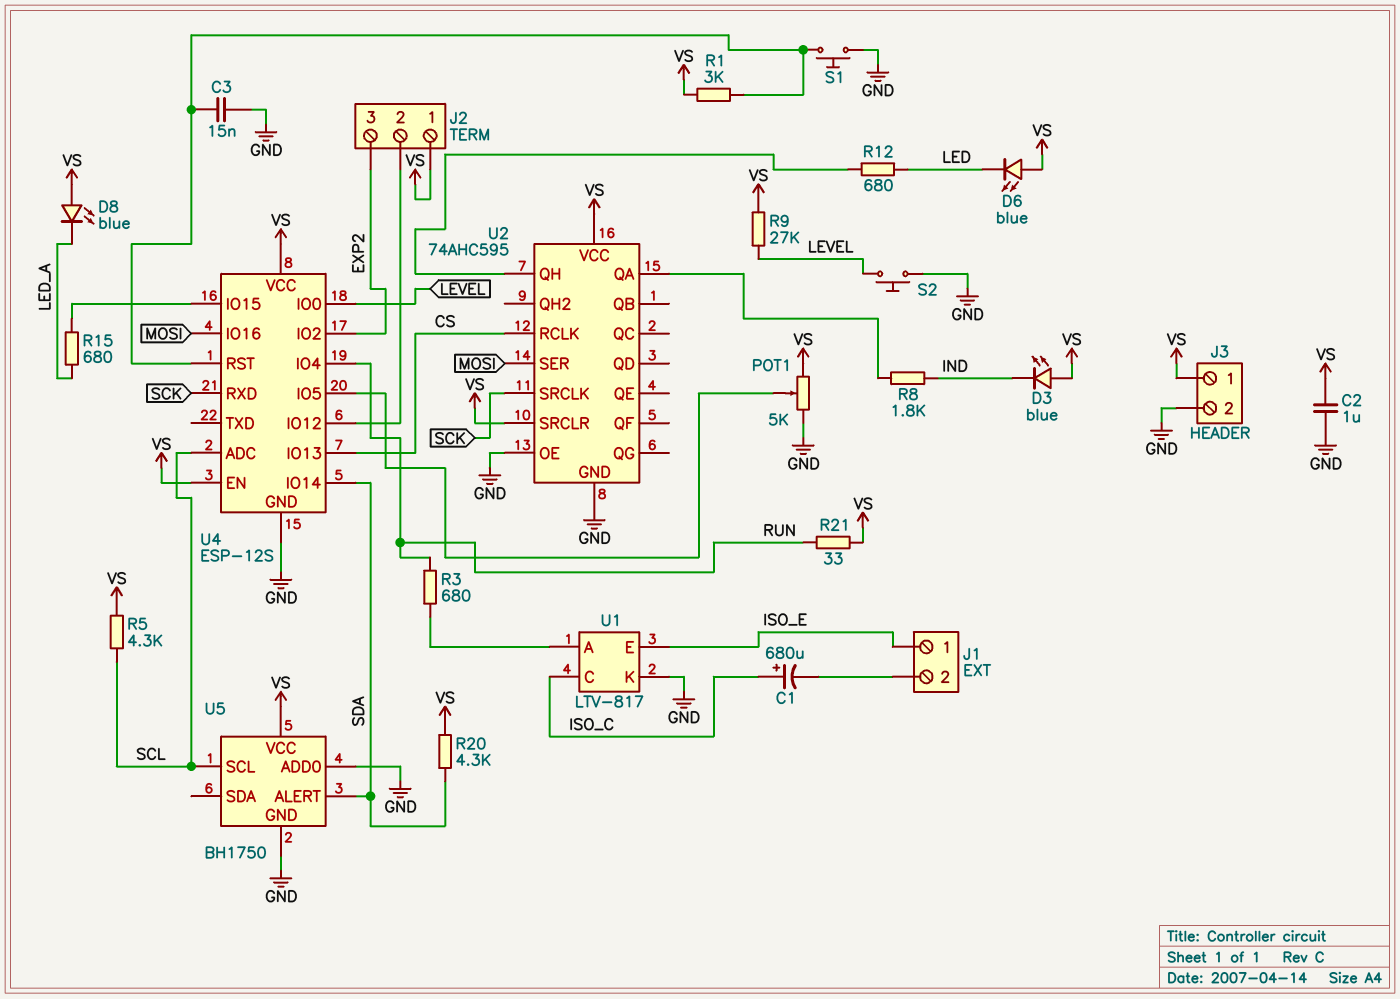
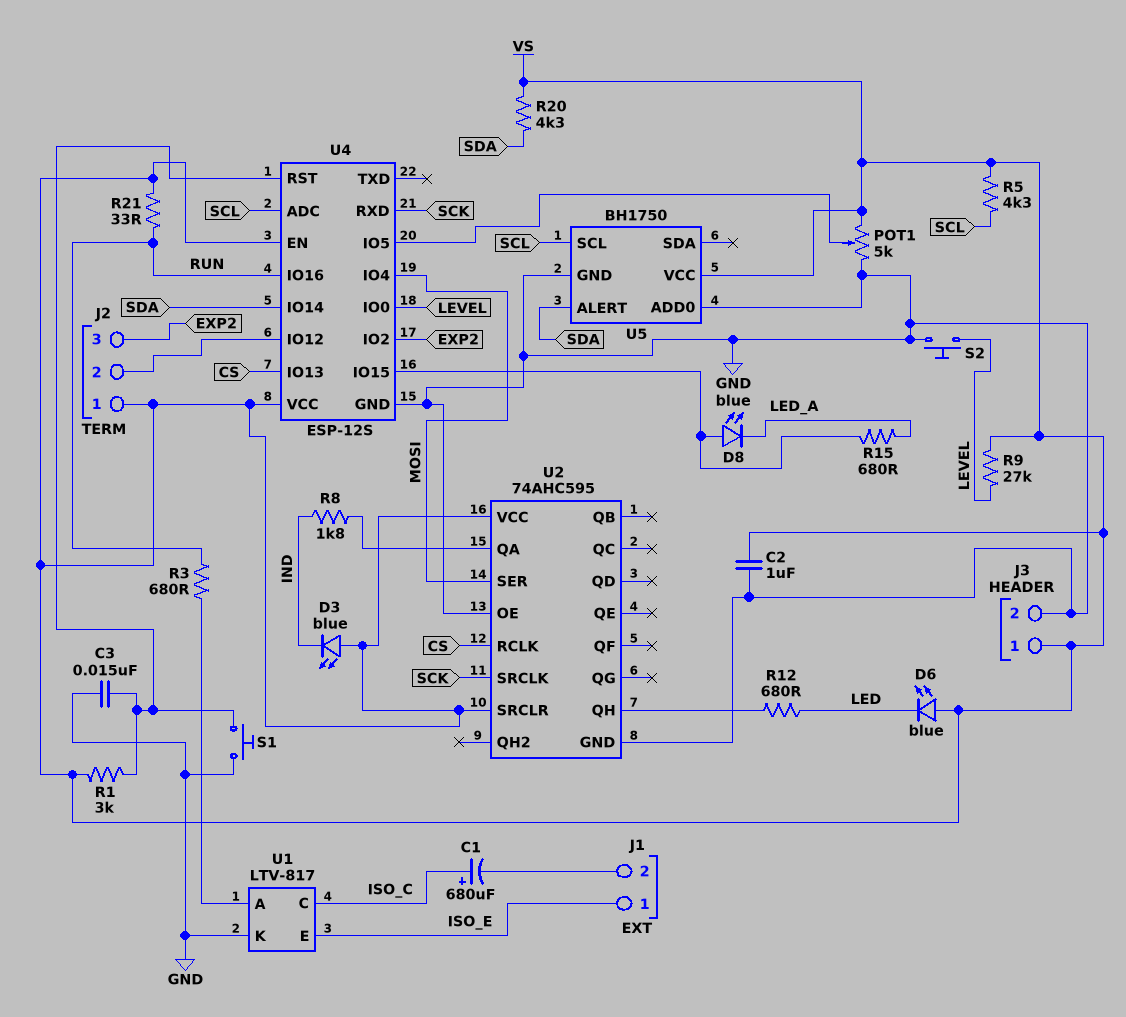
D8: LED blue (A VS, K LED_A) -> LED blue (A U4/IO15, K LED_A)
U4 pin IO4: RUN -> MOSI
U4 pin IO16: MOSI -> RUN

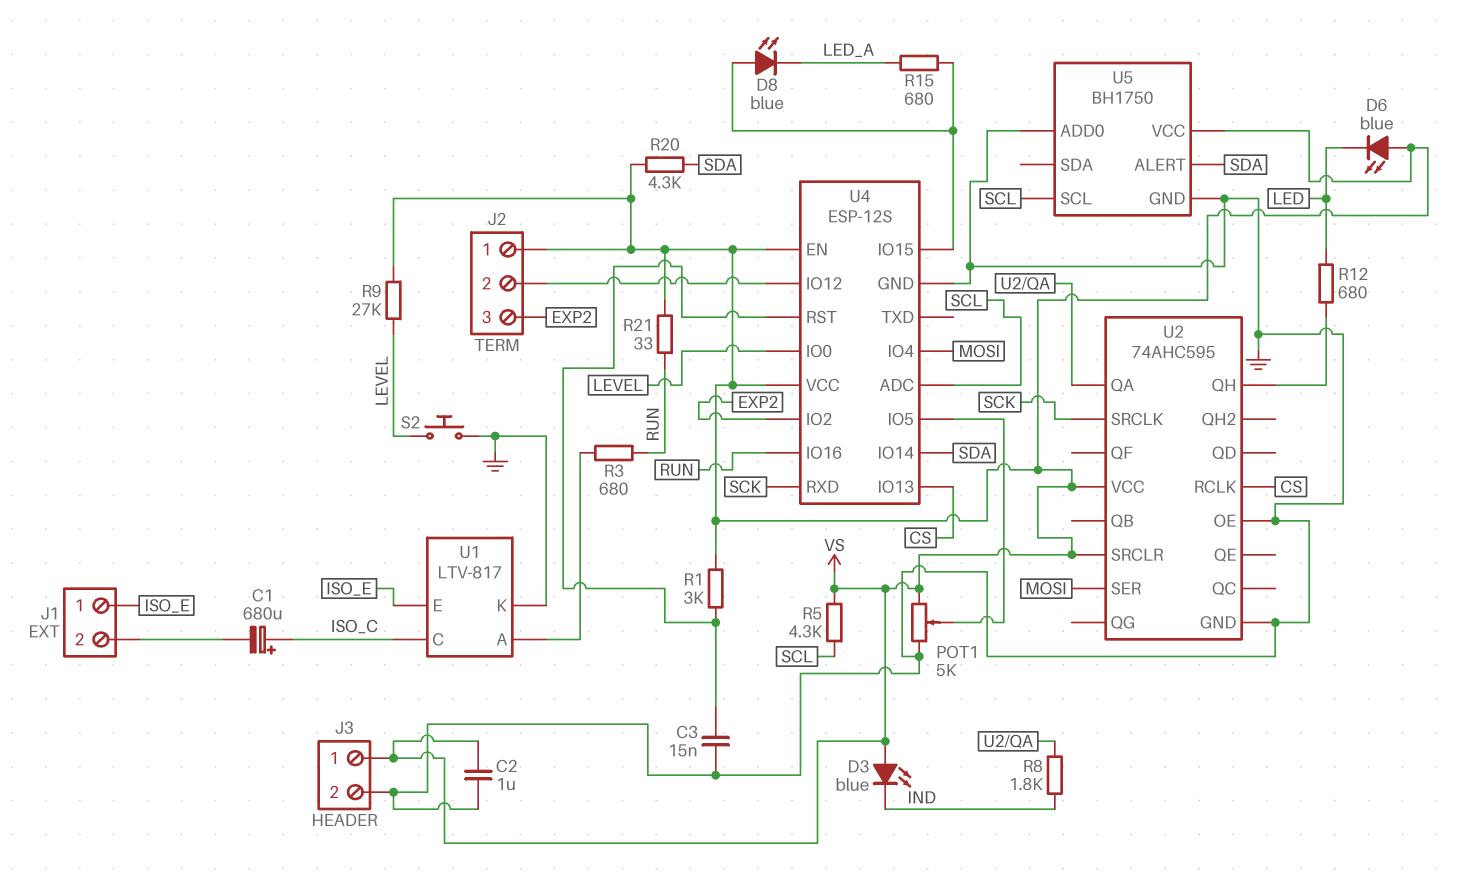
S1: button (GND, U4/RST) -> none

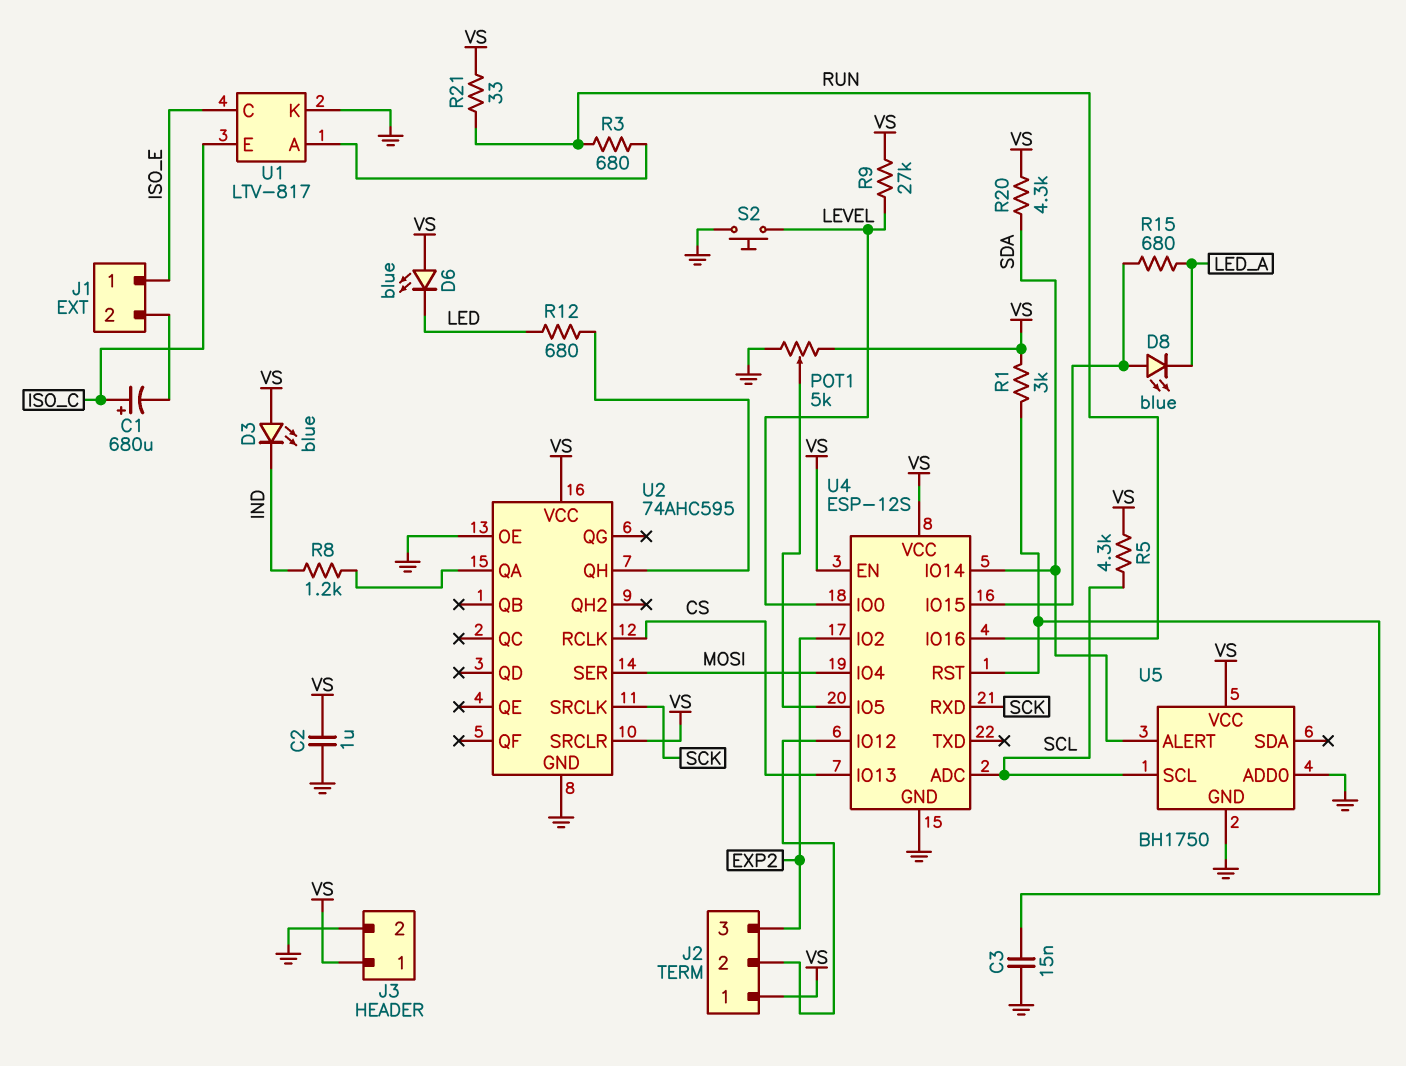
R8: 1.8k (IND, U2/QA) -> 1.2k (IND, U2/QA)
U1 pin C: ISO_C -> ISO_E
U1 pin E: ISO_E -> ISO_C

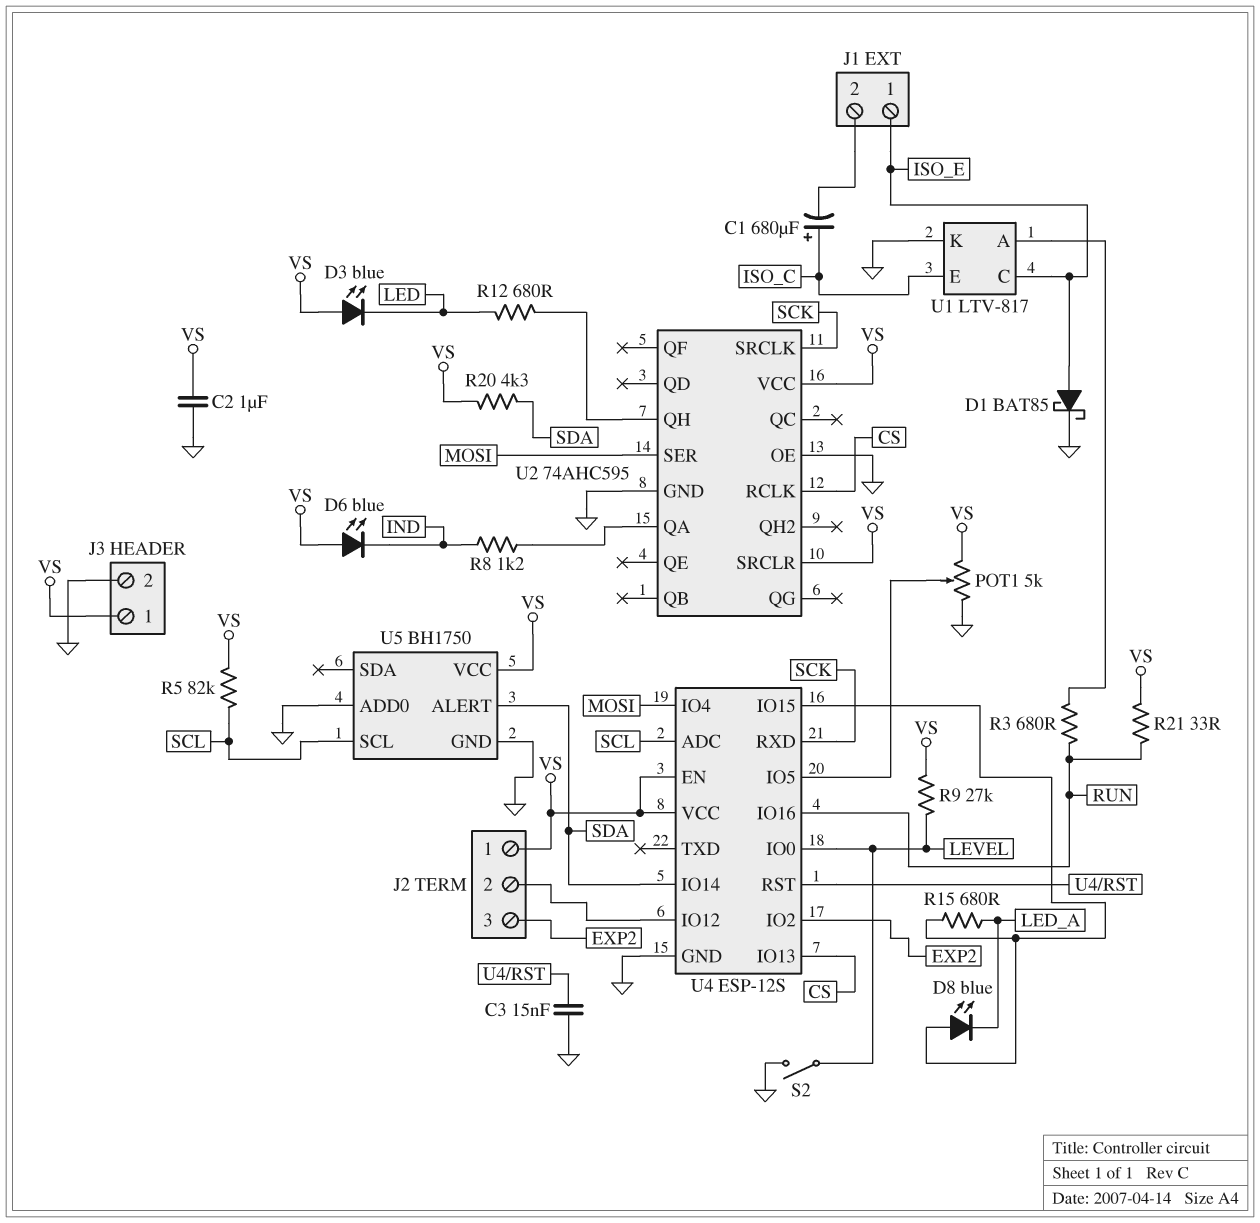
D1: none -> schottky BAT85 (A ISO_E, K GND)
D3: LED blue (A VS, K IND) -> LED blue (A VS, K LED)
D6: LED blue (A VS, K LED) -> LED blue (A VS, K IND)
R1: 3k (U4/RST, VS) -> none
R5: 4.3k (SCL, VS) -> 82k (SCL, VS)
S2: button (GND, LEVEL) -> switch (GND, LEVEL)

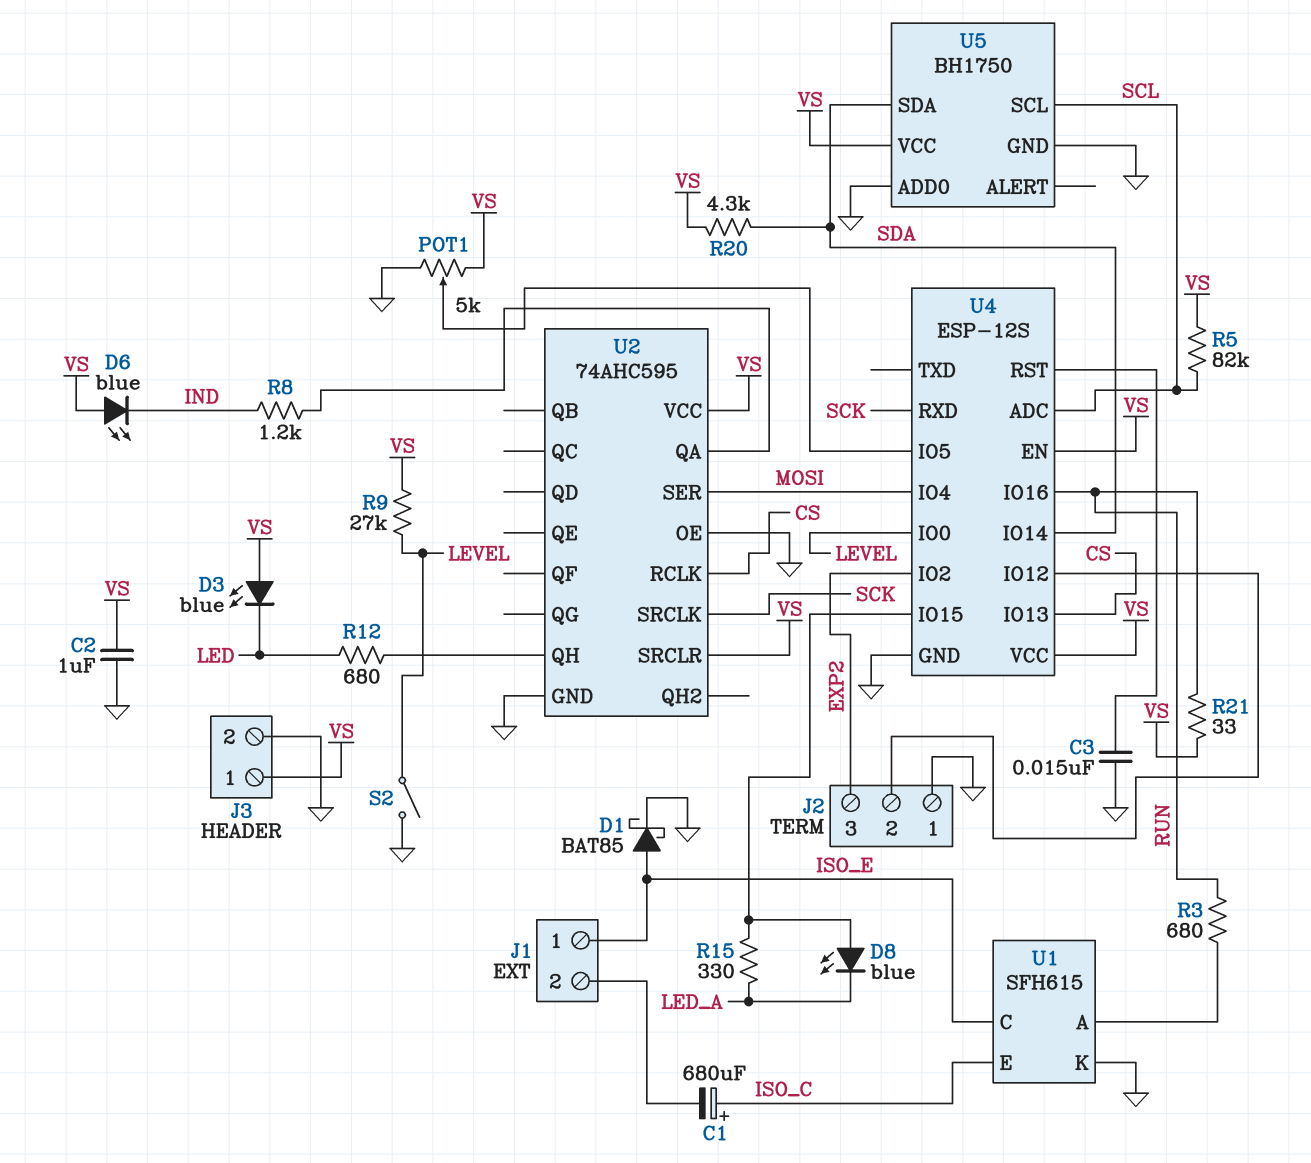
J2 pin 1: VS -> GND
R15: 680 (LED_A, U4/IO15) -> 330 (LED_A, U4/IO15)
U1: LTV-817 -> SFH615
U5 pin ALERT: SDA -> none
U5 pin SDA: none -> SDA

